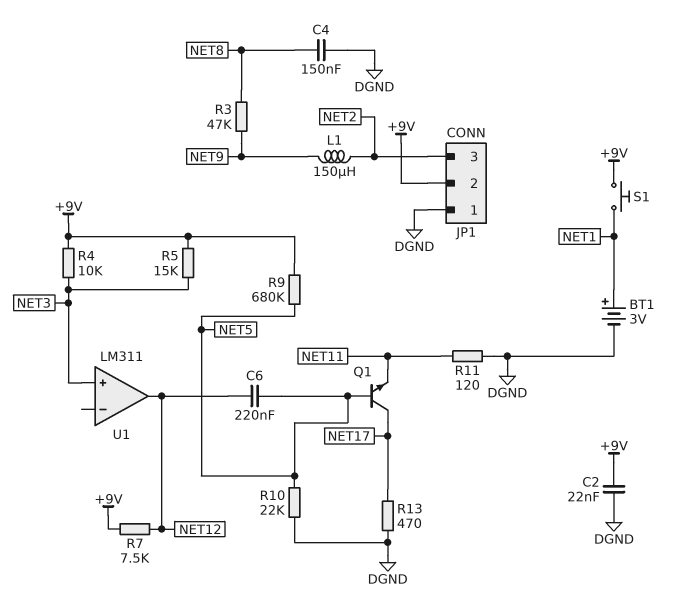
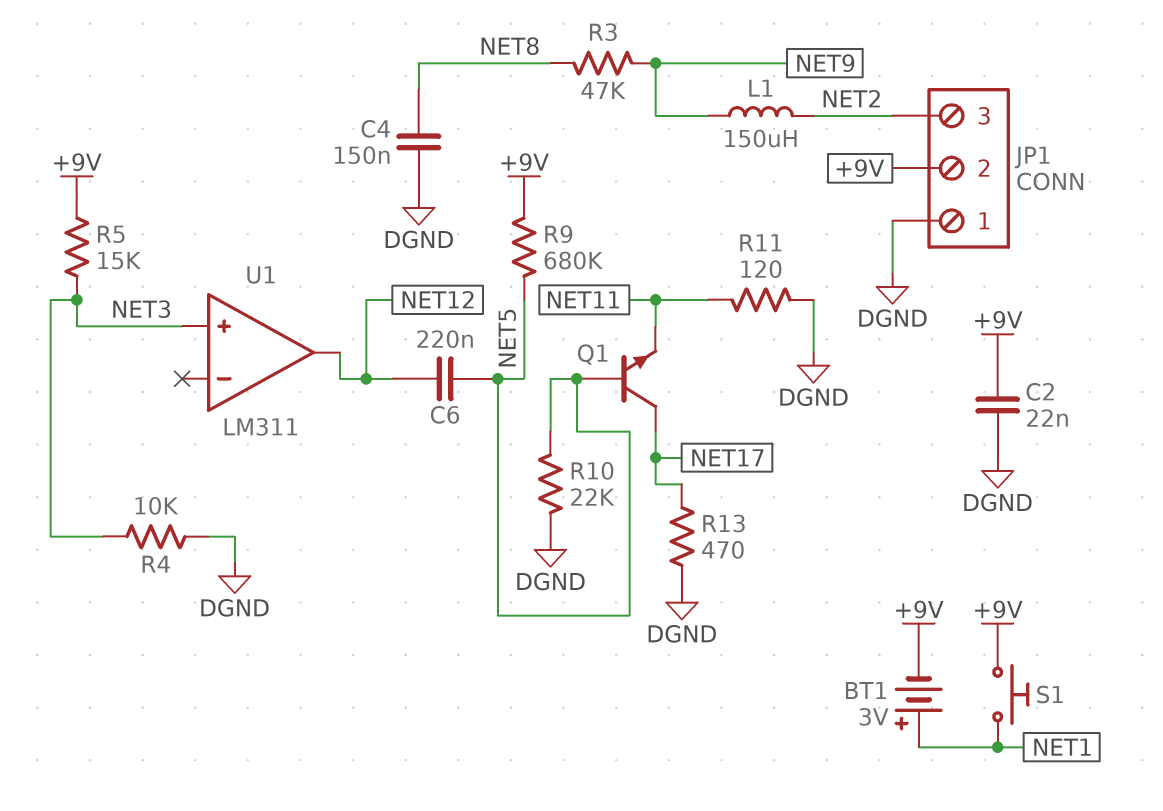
BT1: 3V (plus NET1, minus DGND) -> 3V (plus NET1, minus +9V)
R4: 10k (+9V, NET3) -> 10k (DGND, NET3)
R7: 7.5k (+9V, NET12) -> none

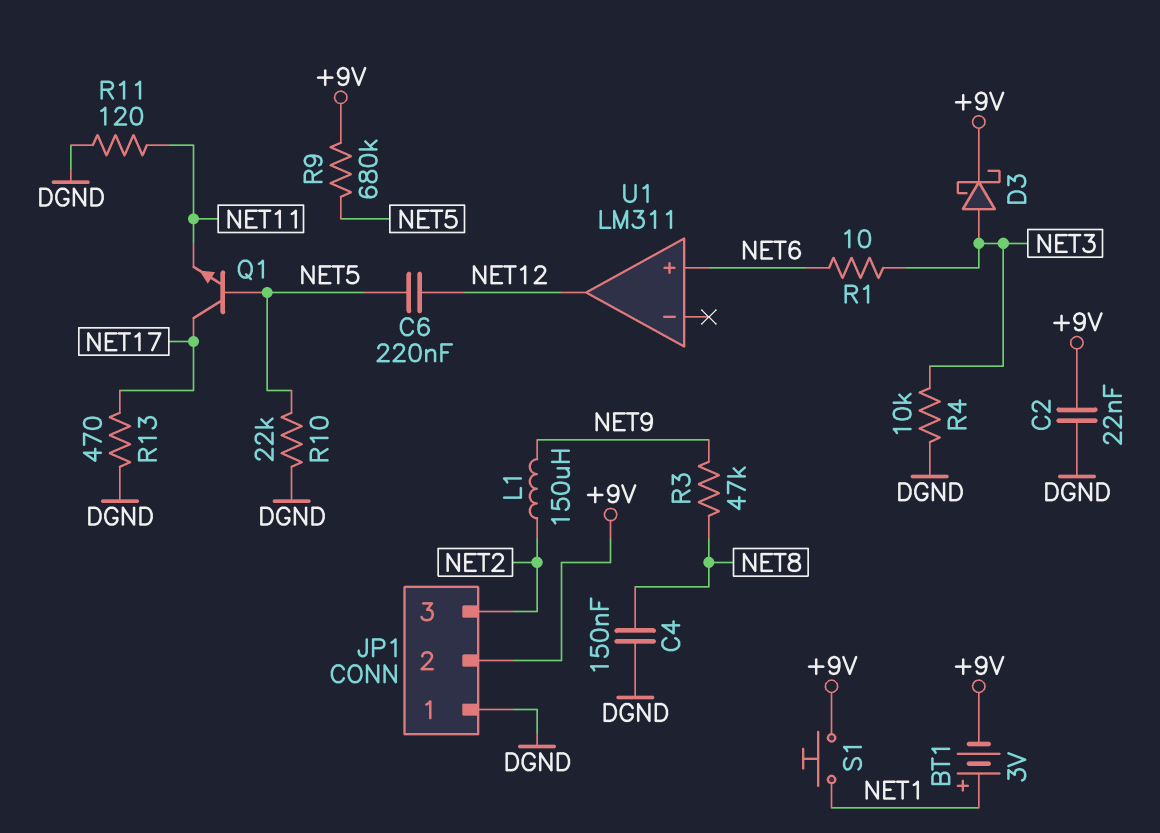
D3: none -> schottky (A NET3, K +9V)
R1: none -> 10 (NET3, NET6)
R5: 15k (+9V, NET3) -> none
U1 pin in+: NET3 -> NET6

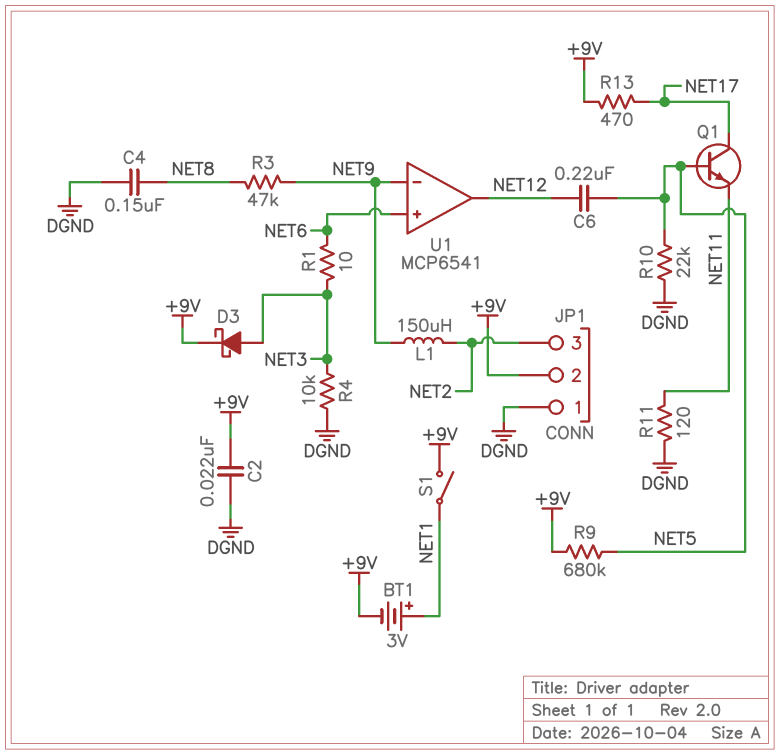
R13: 470 (DGND, NET17) -> 470 (+9V, NET17)
S1: button (+9V, NET1) -> switch (+9V, NET1)
U1: LM311 -> MCP6541
U1 pin in-: none -> NET9

